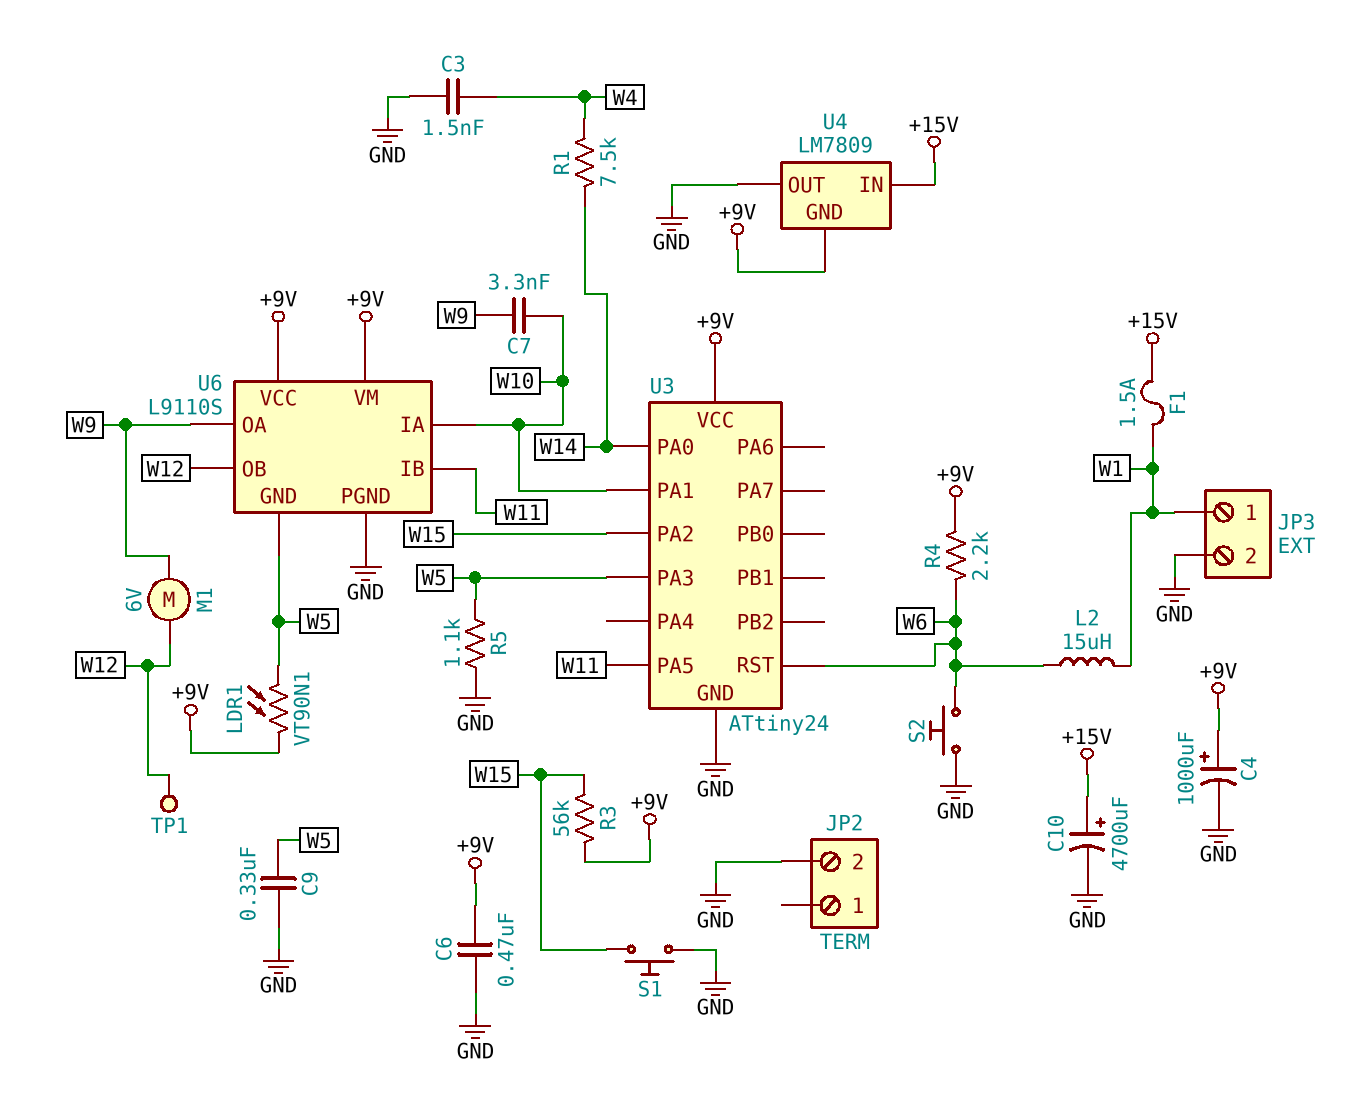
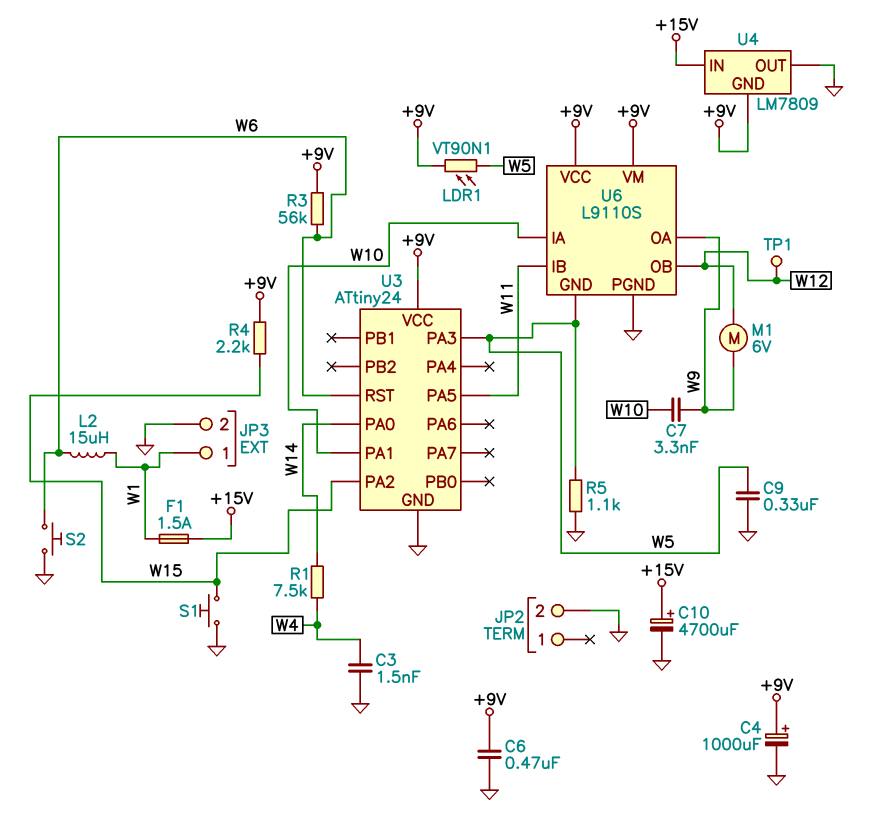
R3: 56k (+9V, W15) -> 56k (+9V, W6)
R4: 2.2k (+9V, W6) -> 2.2k (+9V, W15)

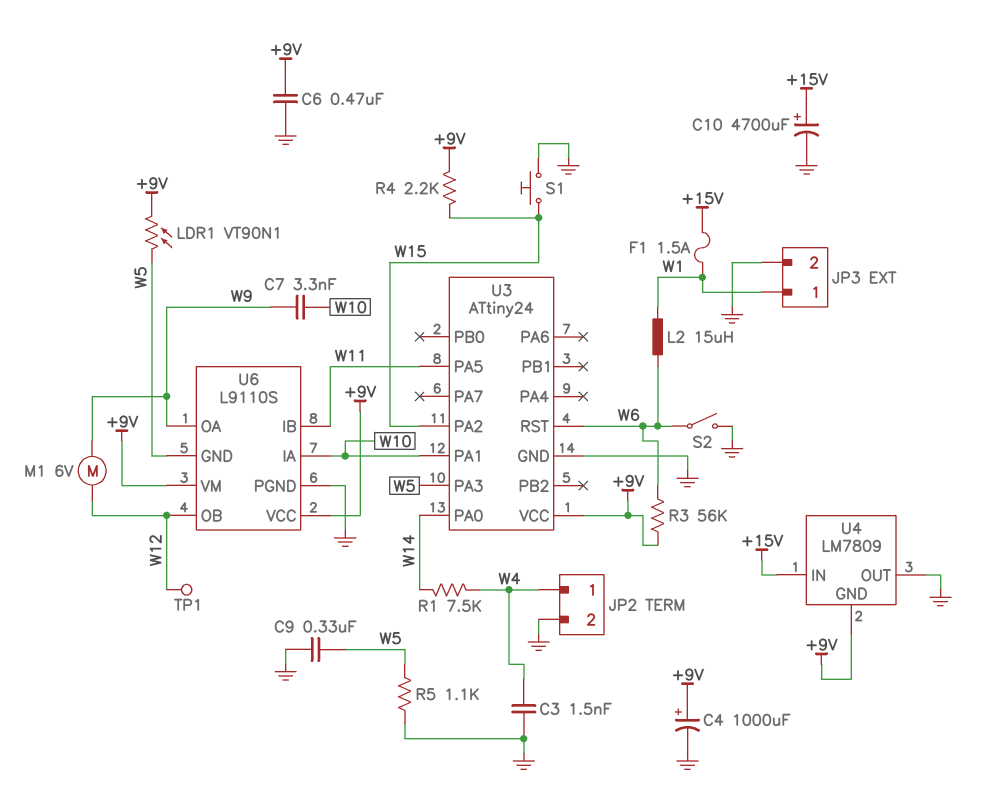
JP2 pin 1: none -> W4
S2: button (GND, W6) -> switch (GND, W6)

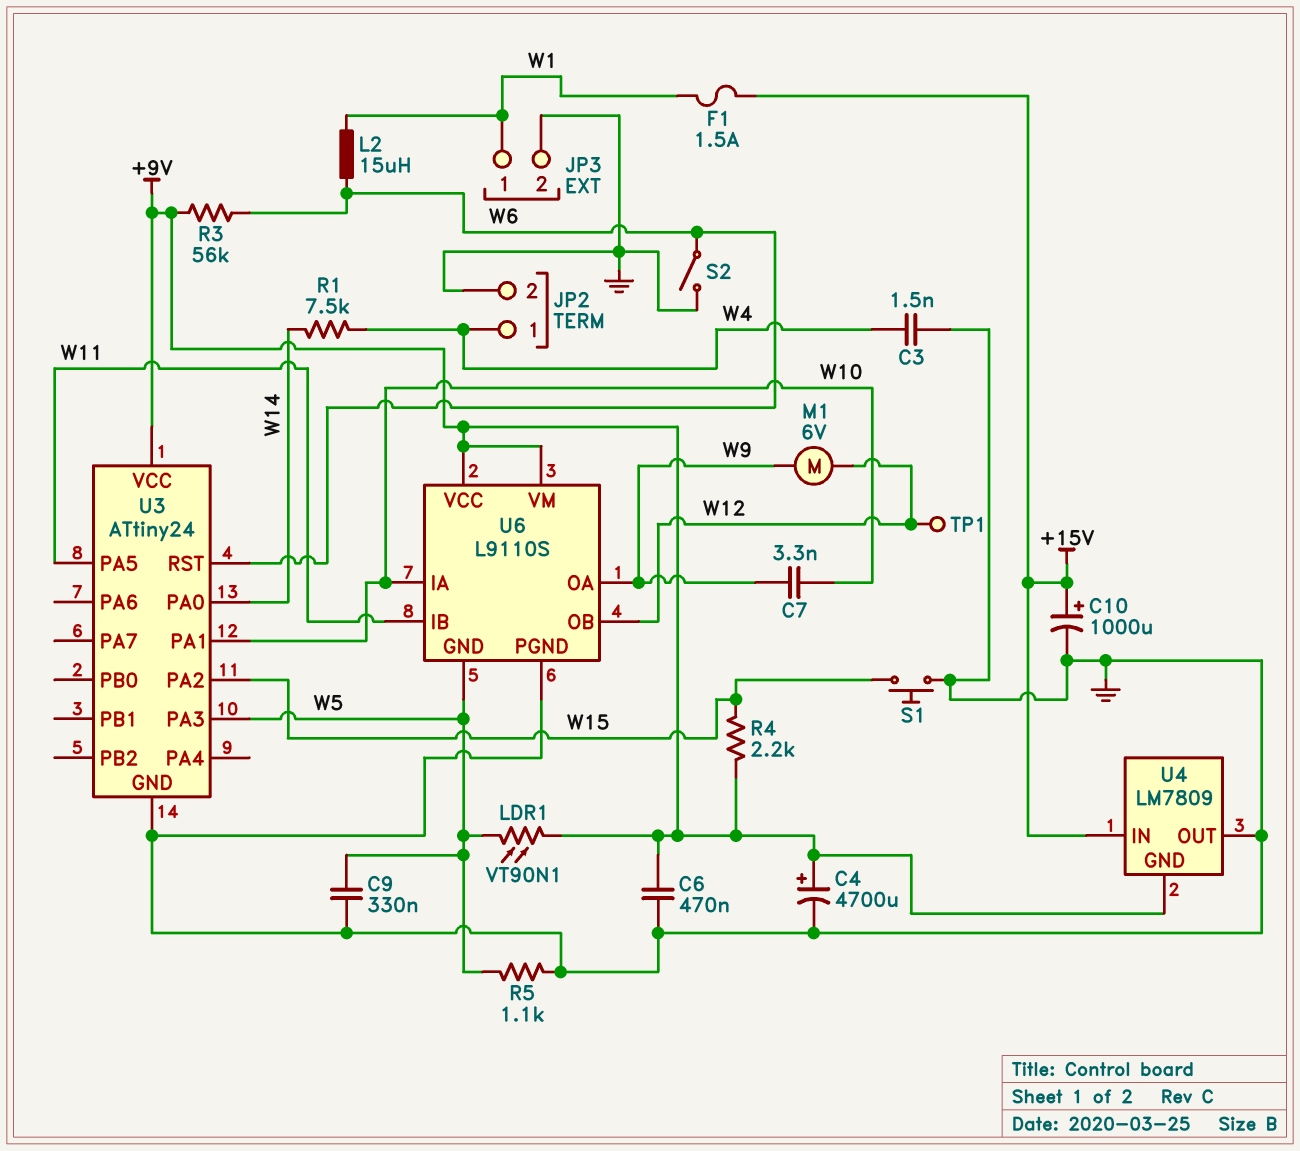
C4: 1000uF (plus +9V, minus GND) -> 4700uF (plus +9V, minus GND)
C10: 4700uF (plus +15V, minus GND) -> 1000uF (plus +15V, minus GND)

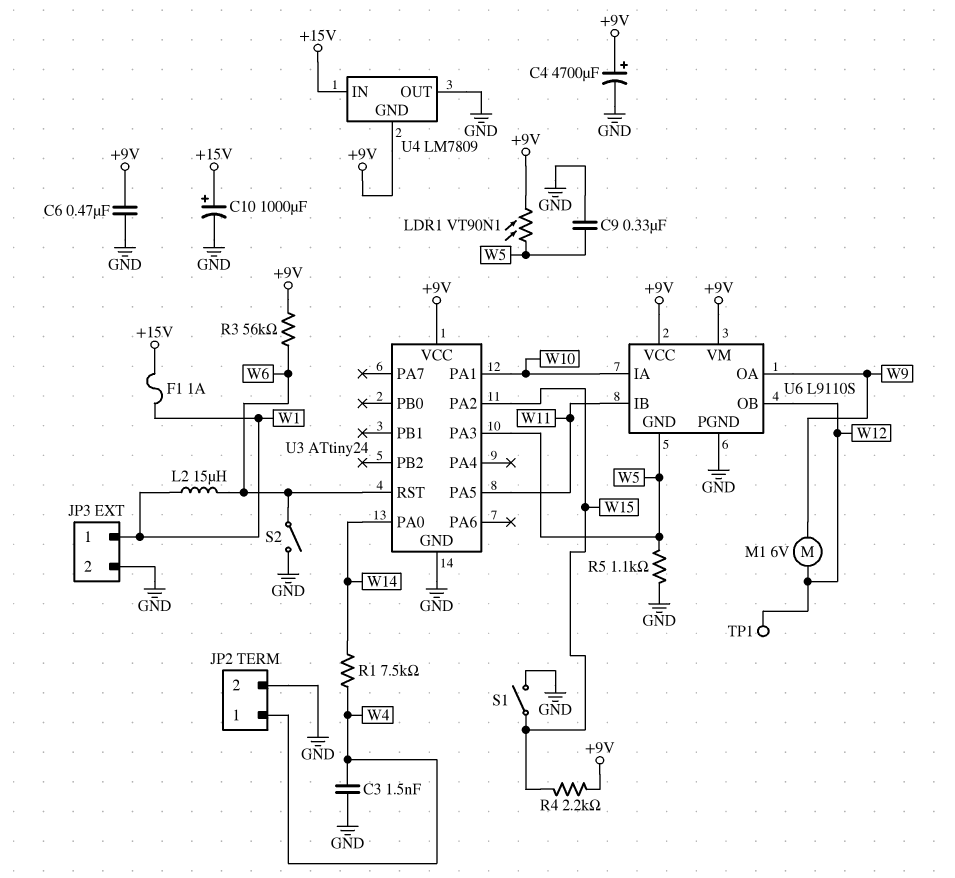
C7: 3.3nF (W9, W10) -> none
F1: 1.5A (+15V, W1) -> 1A (+15V, W1)
S1: button (GND, W15) -> switch (GND, W15)

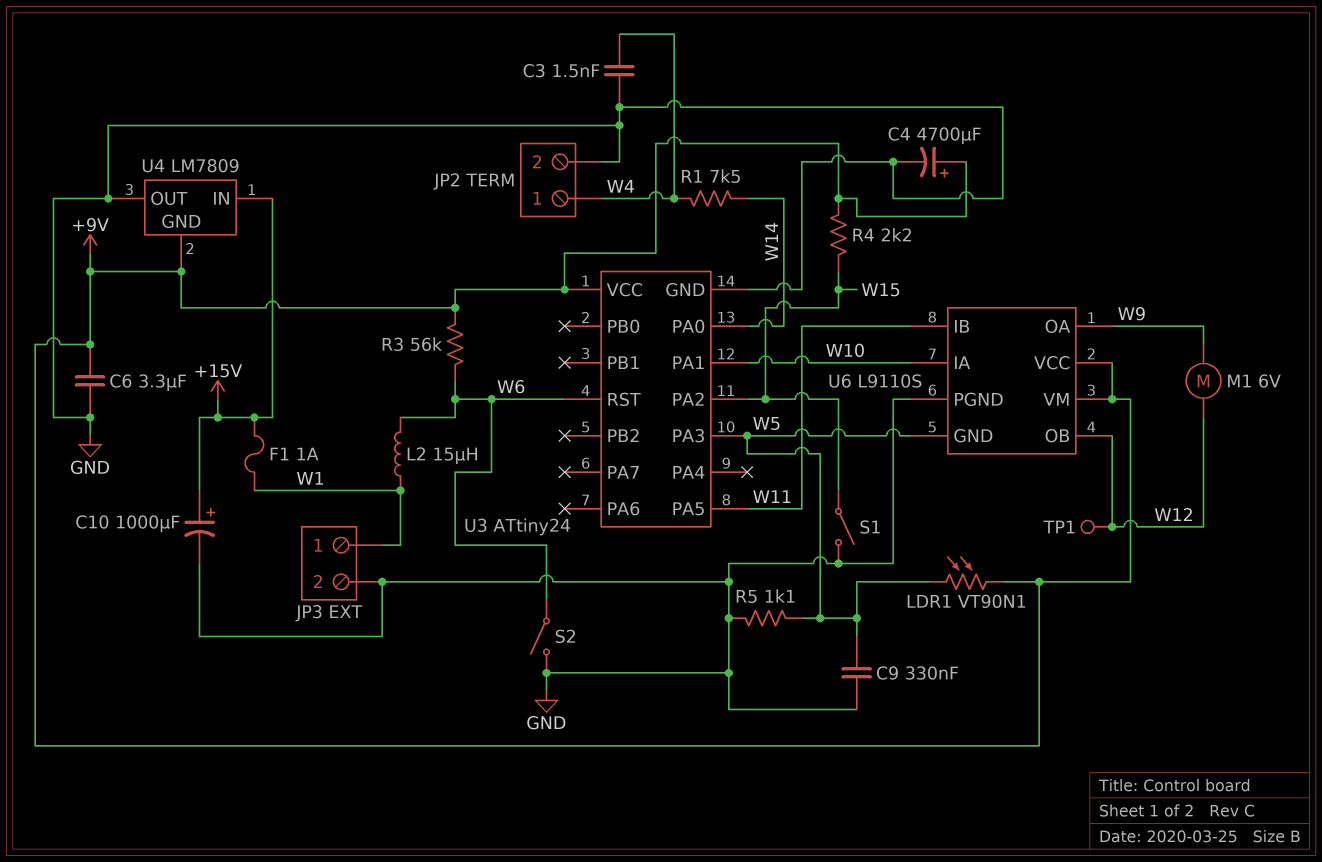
C6: 470nF (+9V, GND) -> 3.3uF (+9V, GND)

